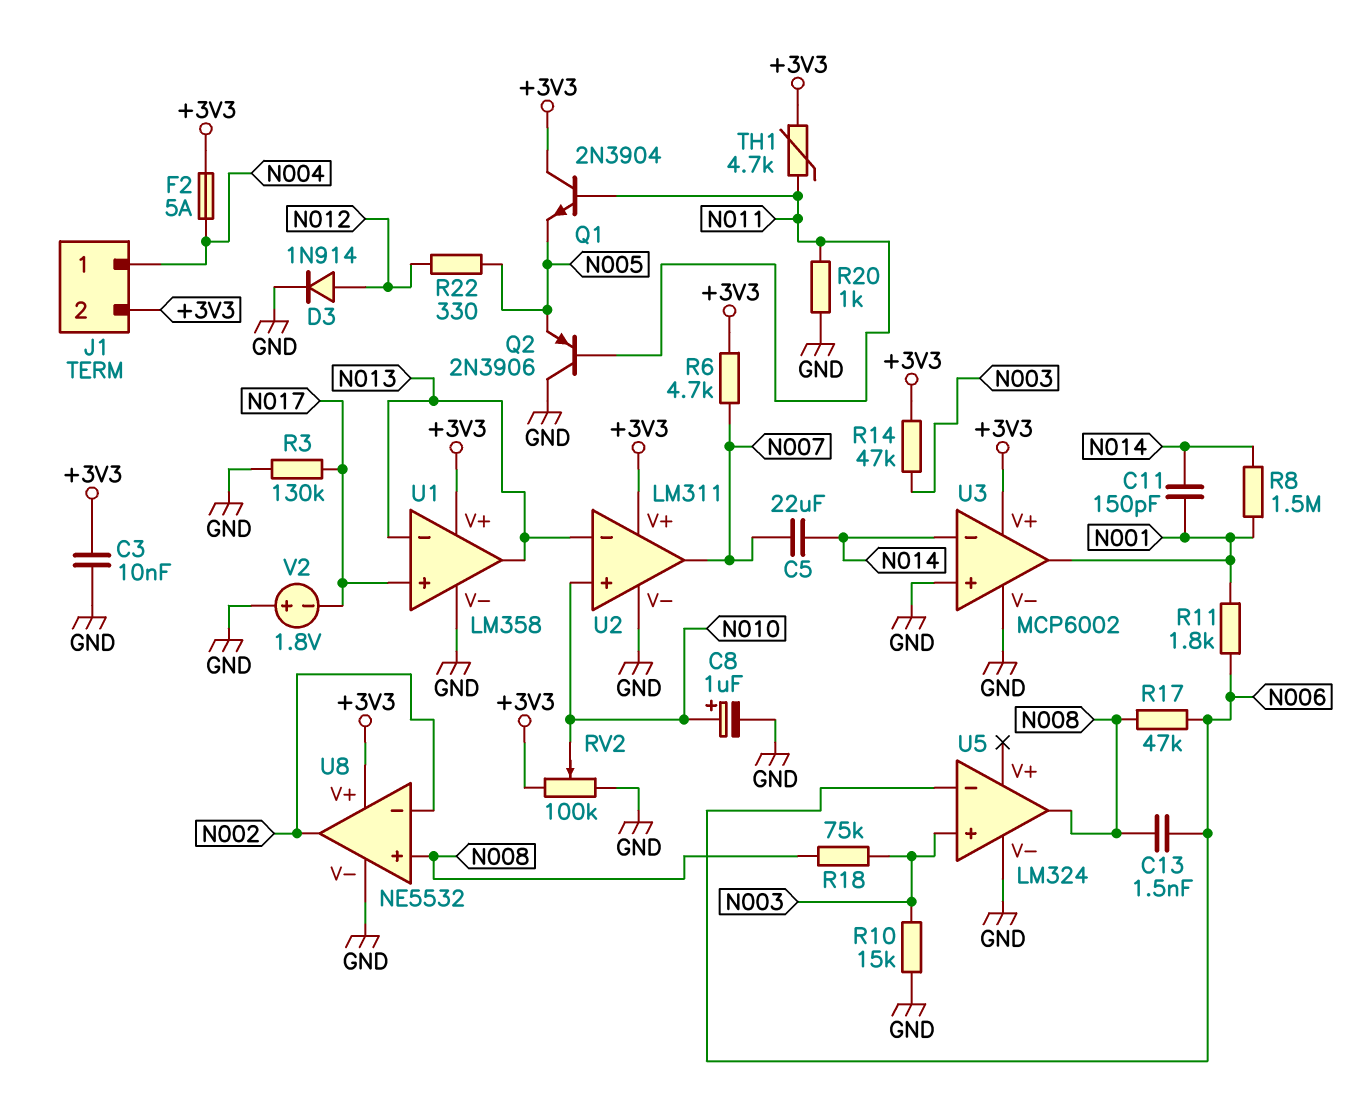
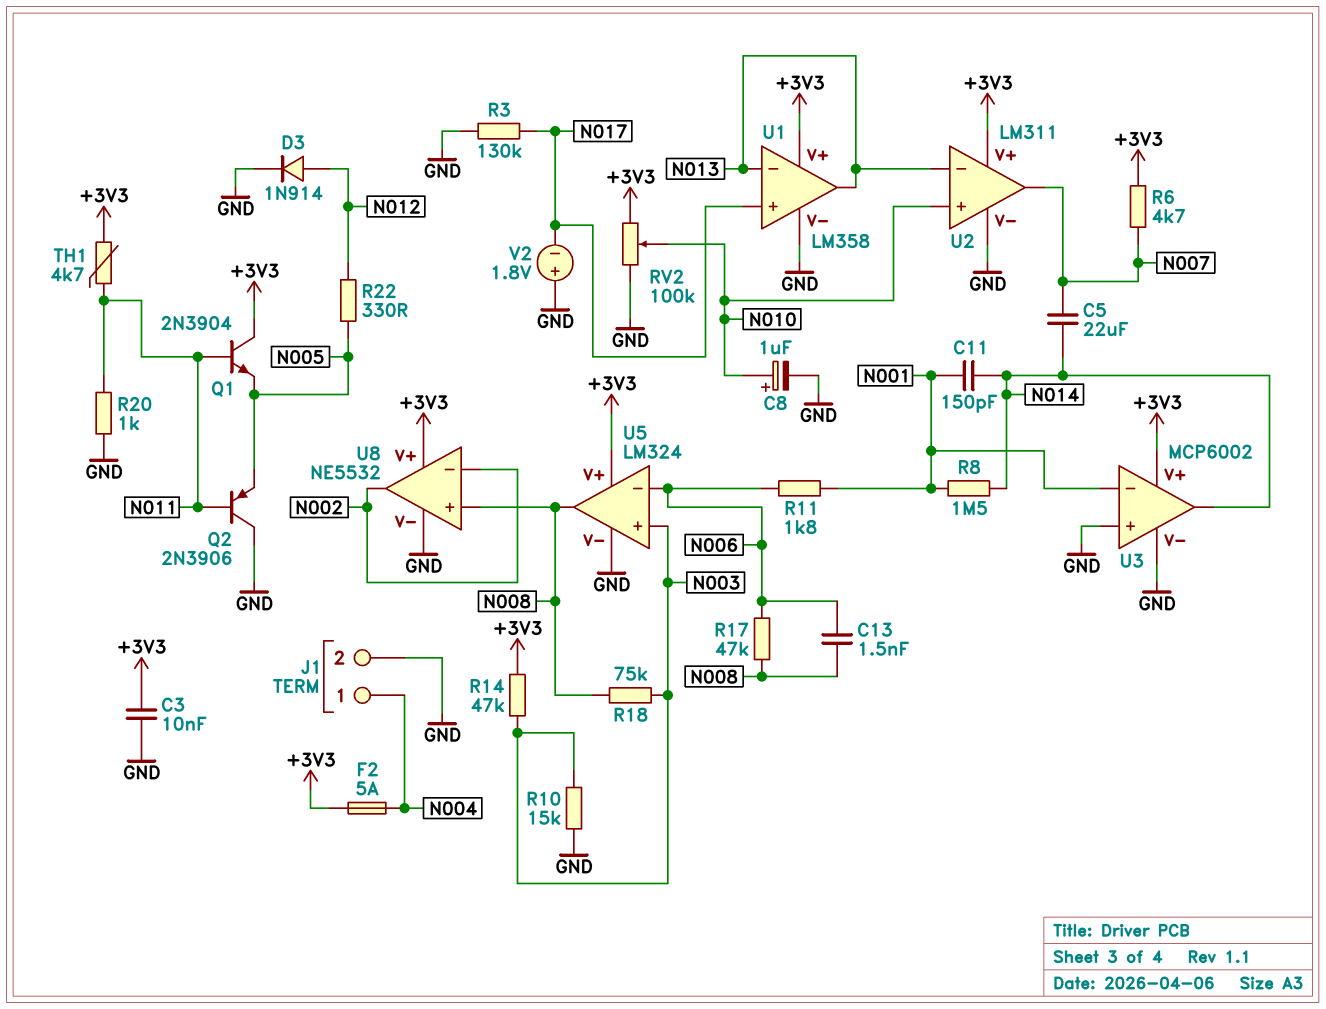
J1 pin 2: +3V3 -> GND
U3 pin in-: N014 -> N001
U3 pin out: N001 -> N014
U5 pin V+: none -> +3V3

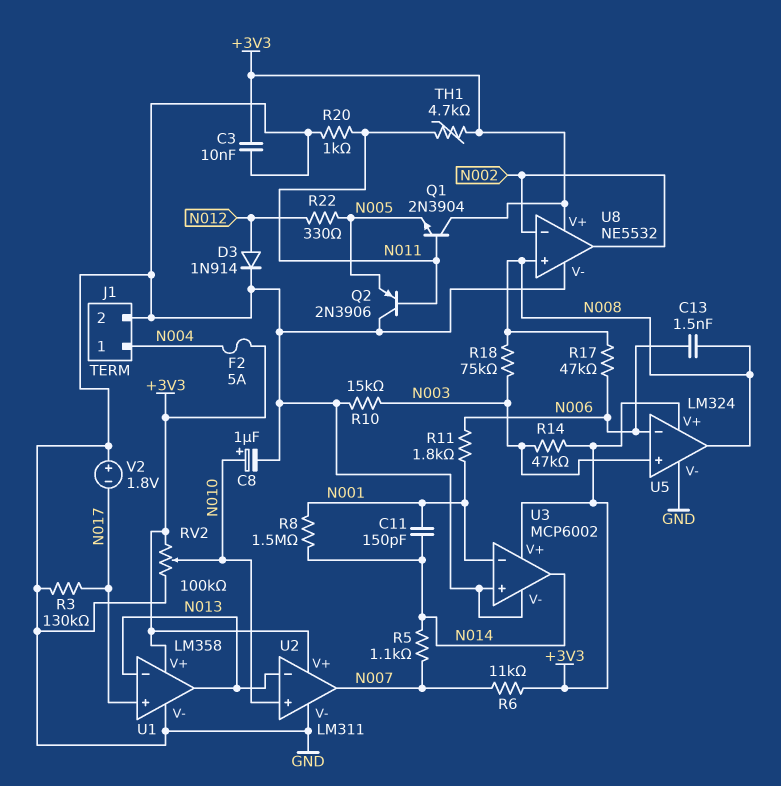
C5: 22uF (N007, N014) -> none
R5: none -> 1.1k (N007, N014)
R6: 4.7k (+3V3, N007) -> 11k (+3V3, N007)

